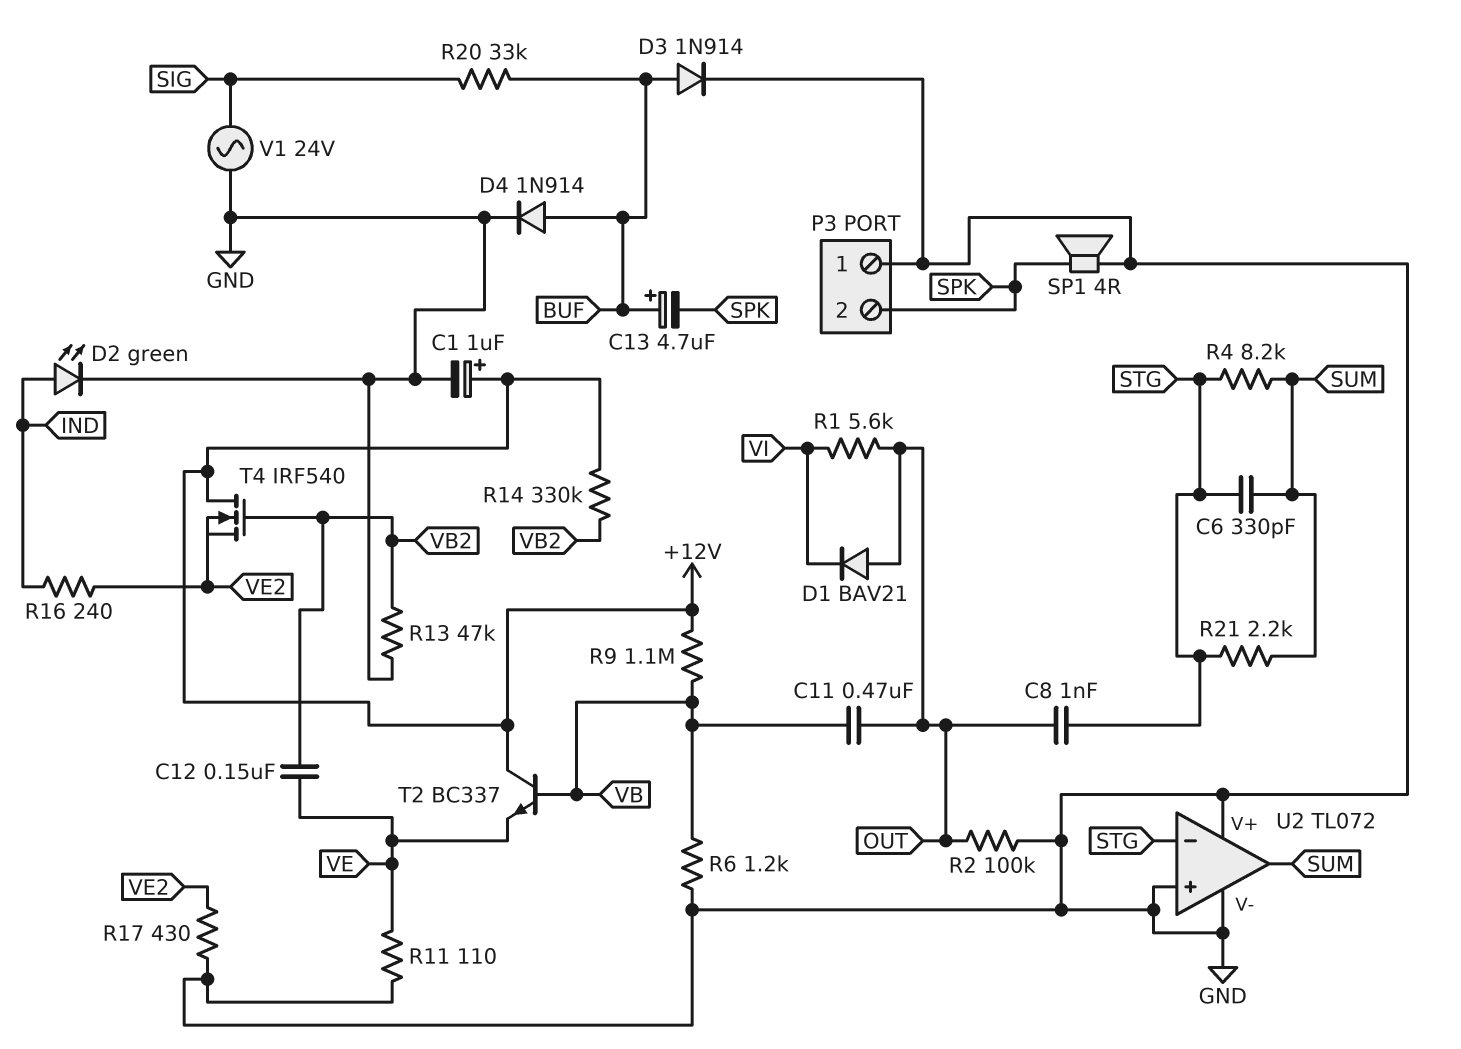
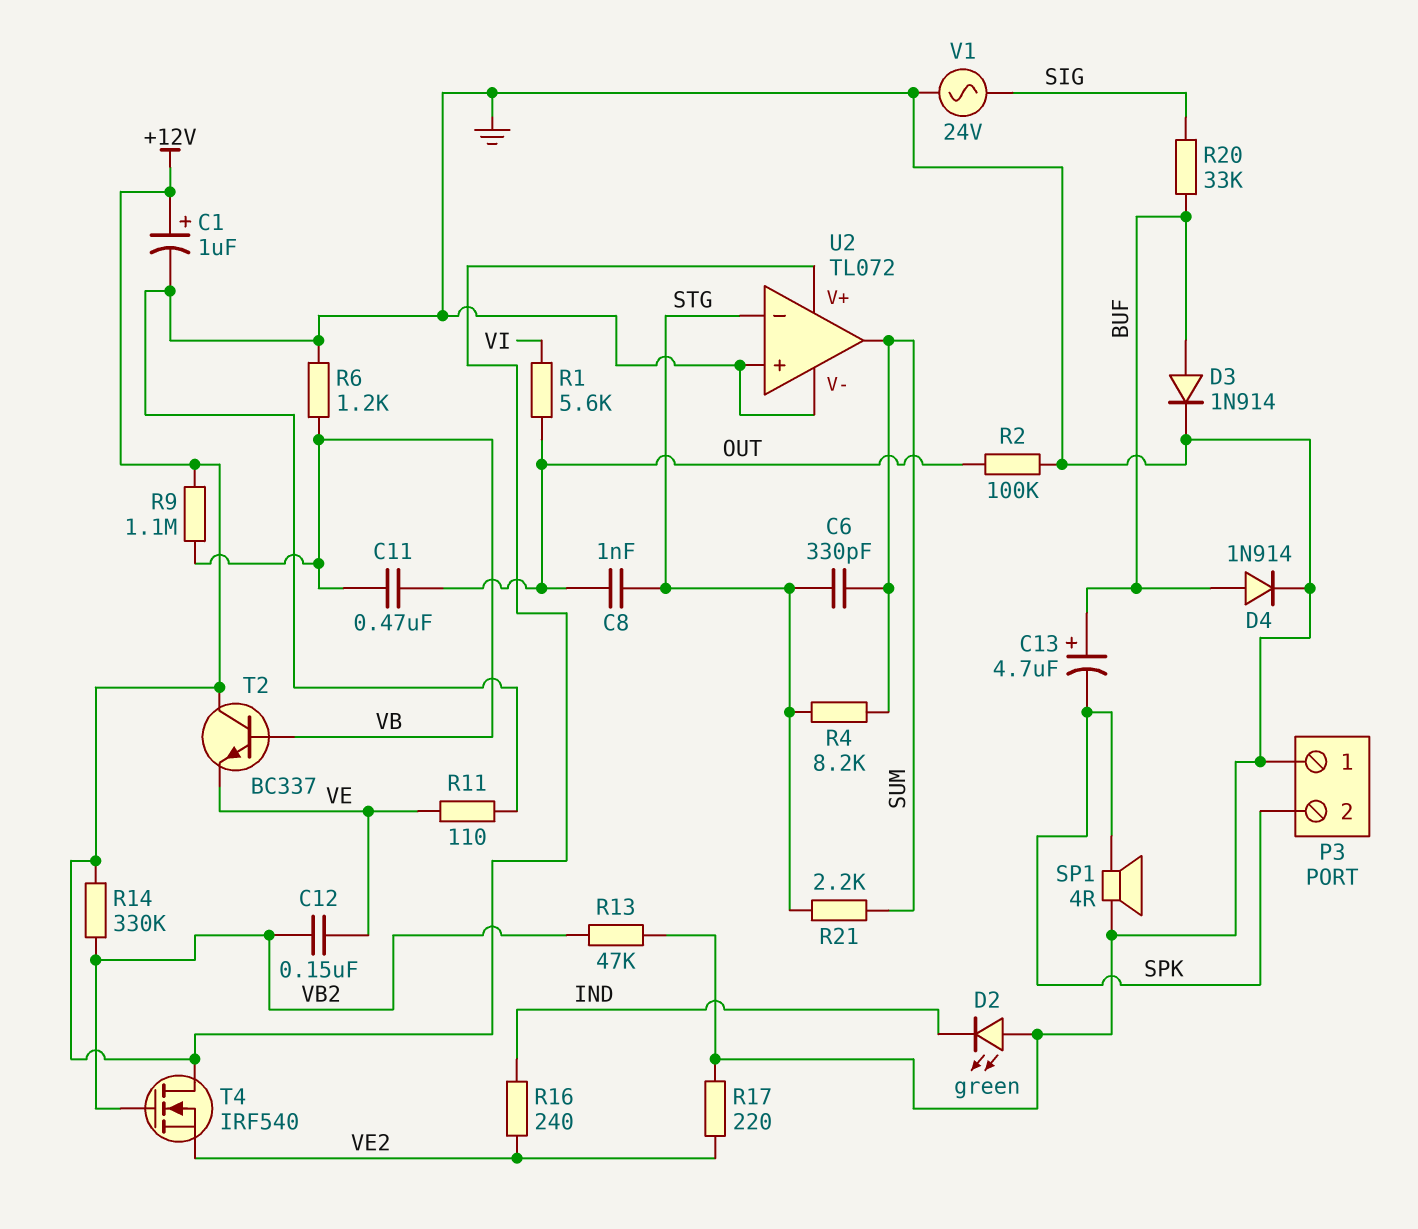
D1: diode BAV21 (A OUT, K VI) -> none
D2: LED green (A IND, K GND) -> LED green (A GND, K IND)
R17: 430 (GND, VE2) -> 220 (GND, VE2)
U2 pin V+: GND -> +12V

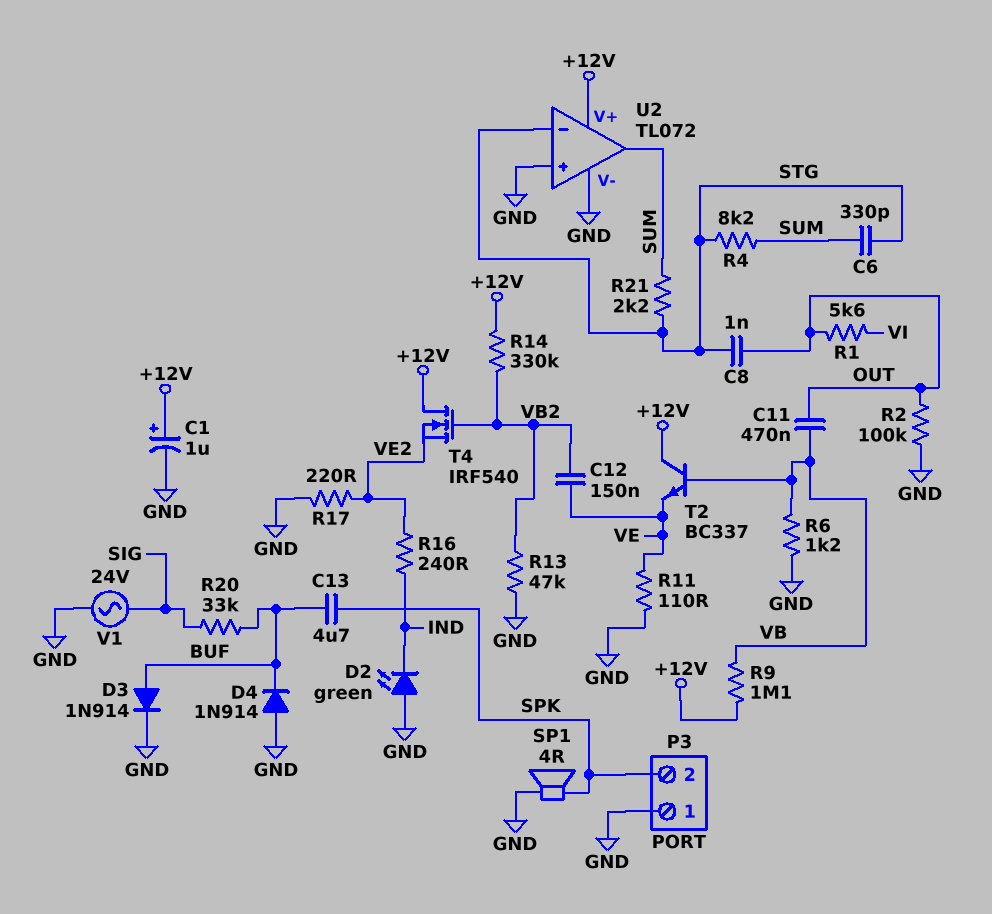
C13: 4.7uF (plus BUF, minus SPK) -> 4.7uF (BUF, SPK)
D4: diode 1N914 (A BUF, K GND) -> diode 1N914 (A GND, K BUF)

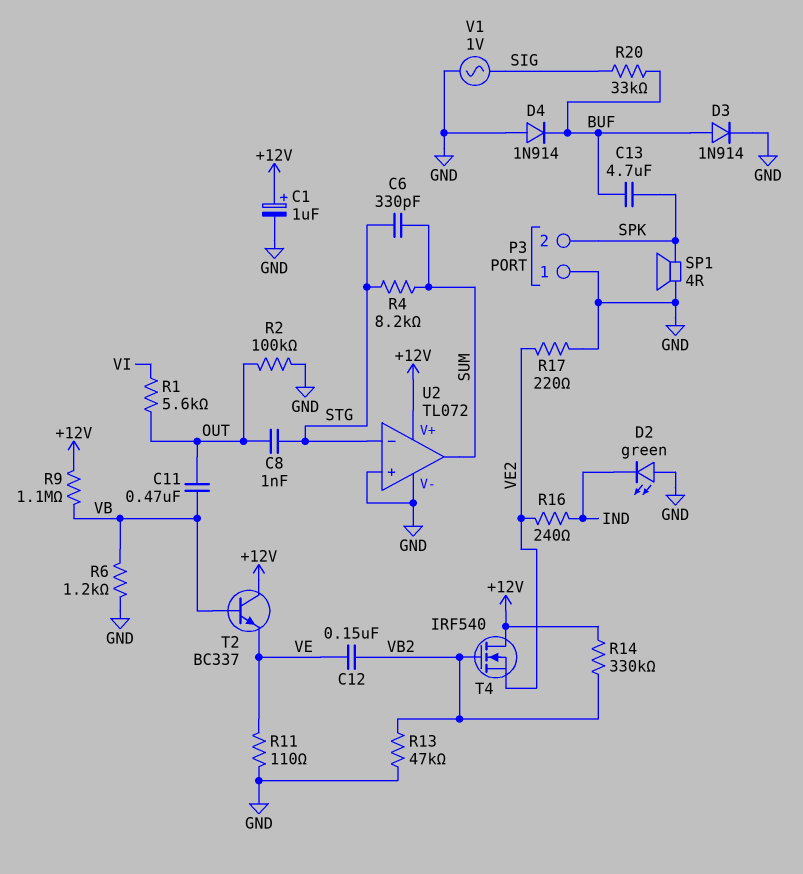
R21: 2.2k (STG, SUM) -> none
V1: AC 24V (GND, SIG) -> AC 1V (GND, SIG)

